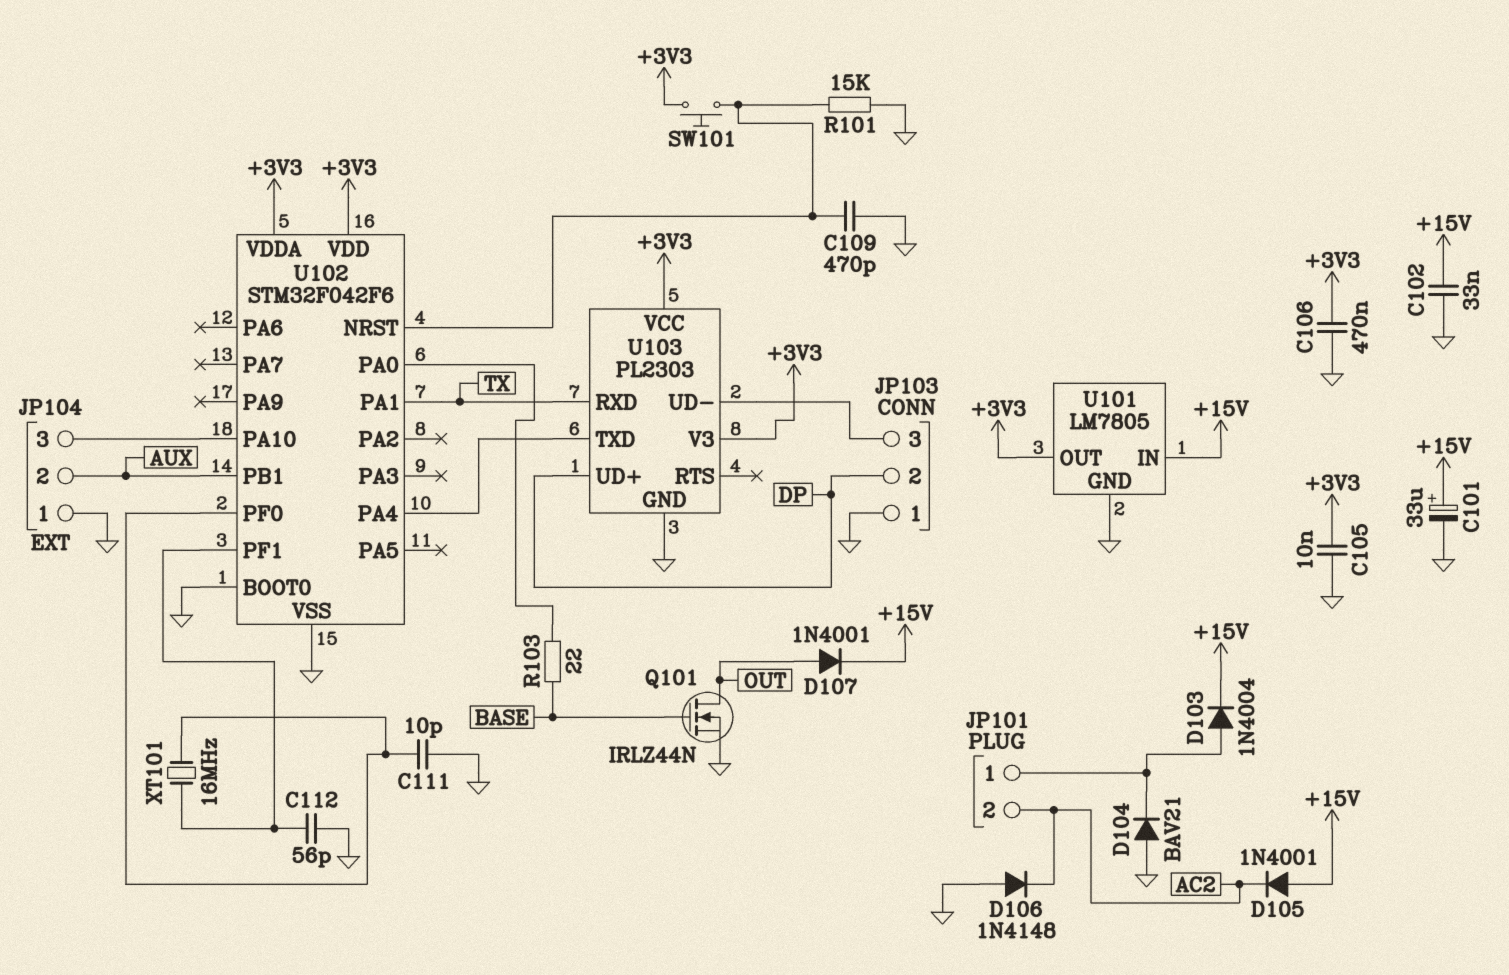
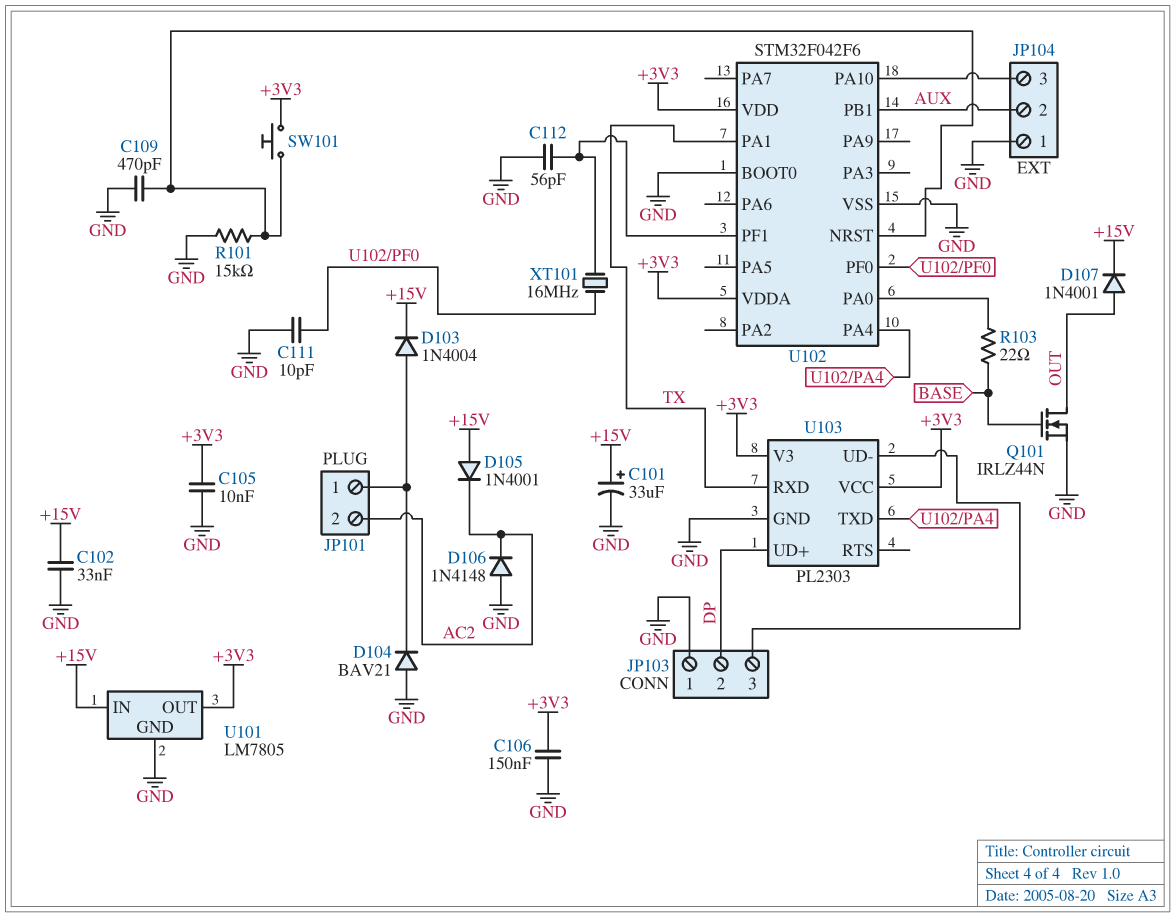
C106: 470nF (+3V3, GND) -> 150nF (+3V3, GND)

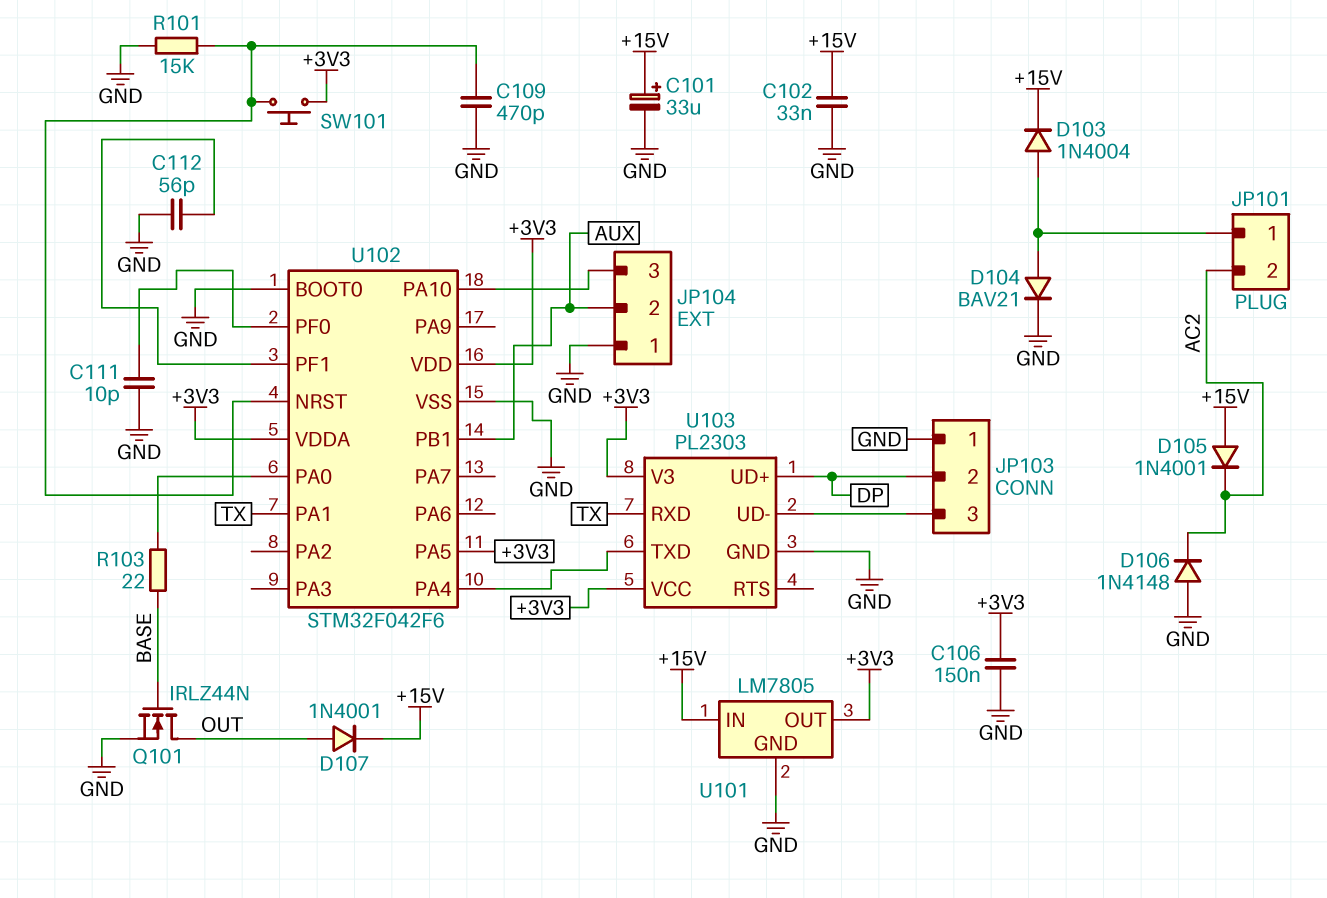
C105: 10nF (+3V3, GND) -> none
D104: diode BAV21 (A GND, K JP101/1) -> diode BAV21 (A JP101/1, K GND)
U102 pin PA5: none -> +3V3
XT101: 16MHz (U102/PF0, U102/PF1) -> none

